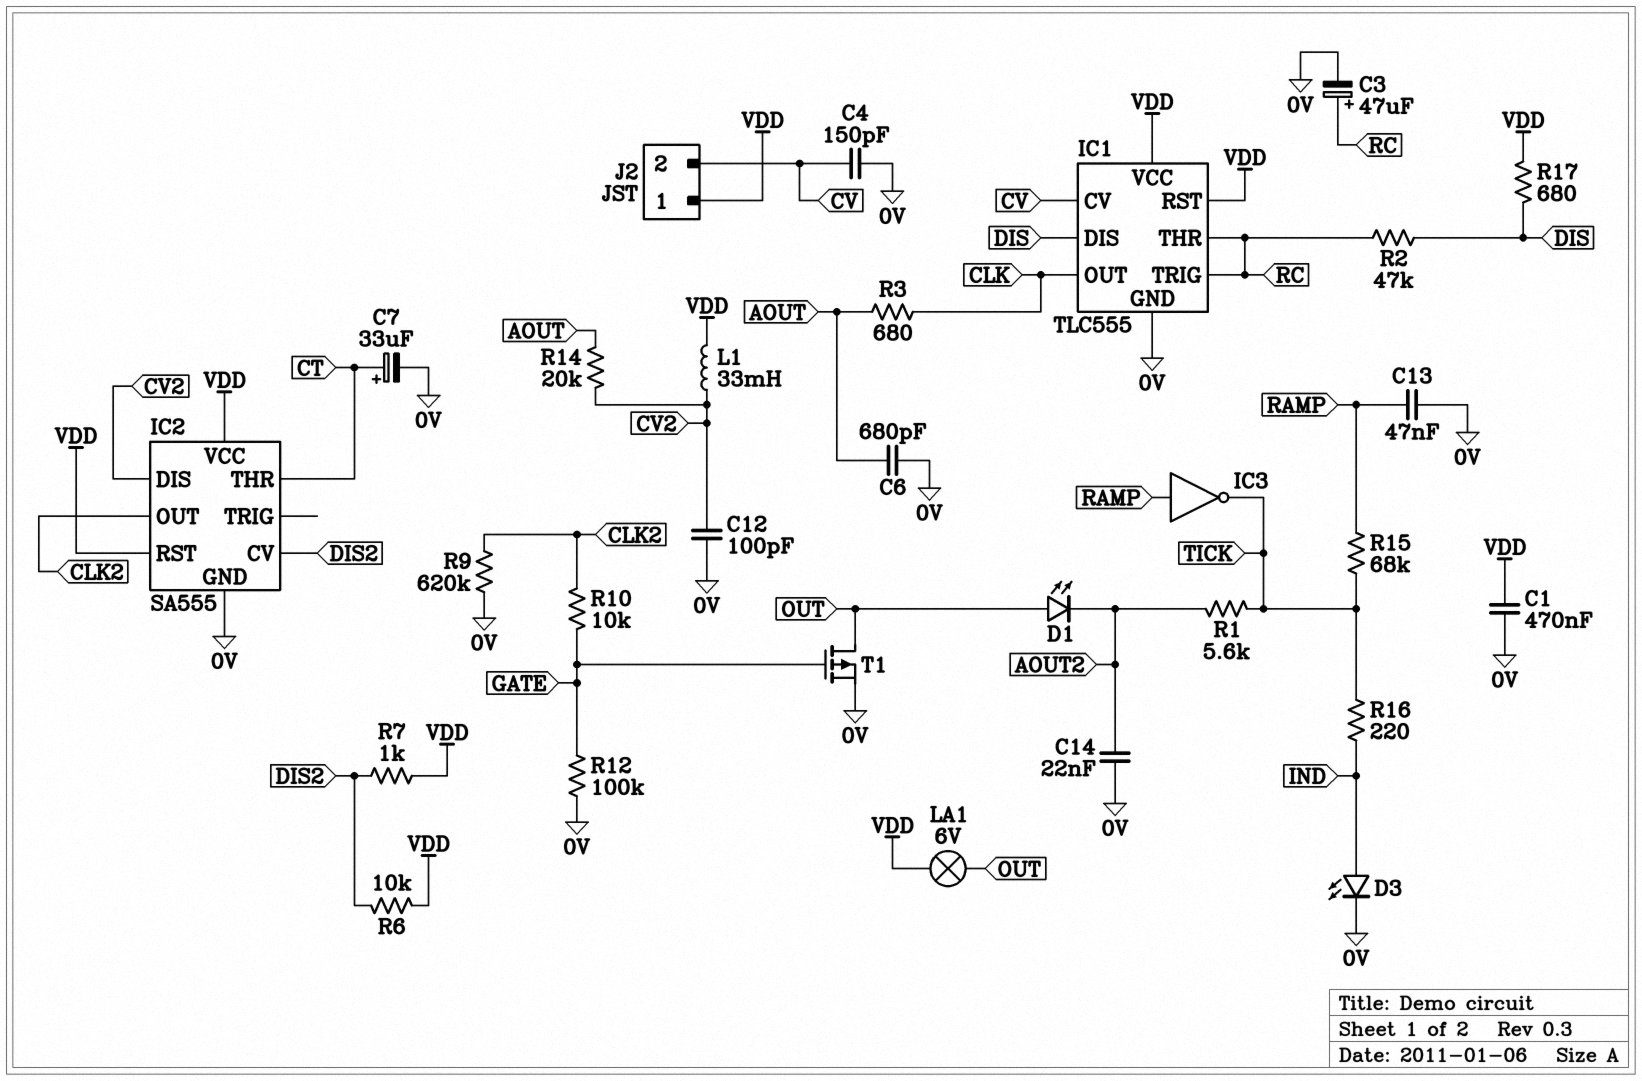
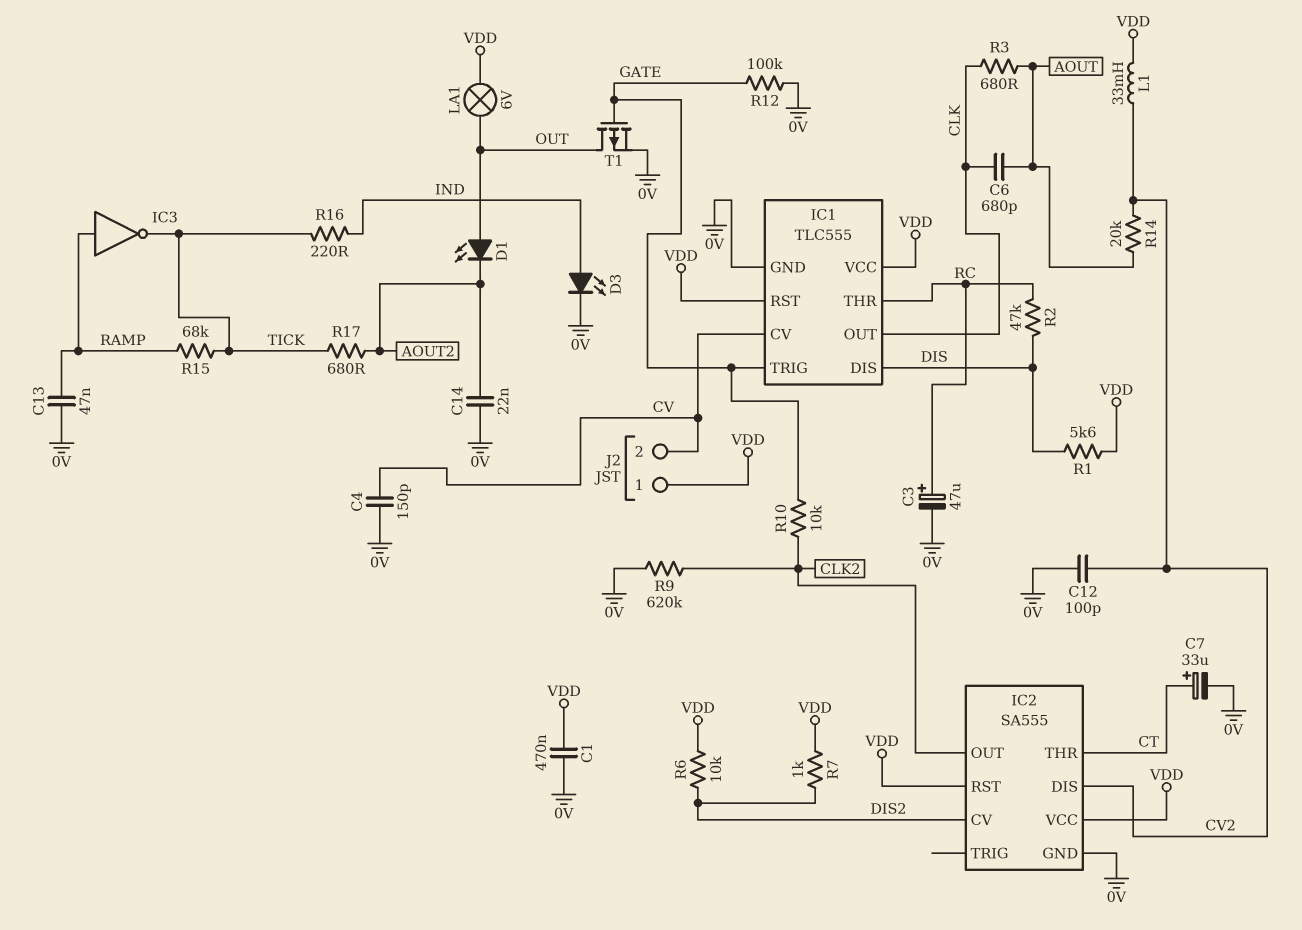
C6: 680pF (0V, AOUT) -> 680pF (AOUT, CLK)
IC1 pin TRIG: RC -> GATE
R1: 5.6k (AOUT2, TICK) -> 5.6k (DIS, VDD)
R17: 680 (DIS, VDD) -> 680 (AOUT2, TICK)

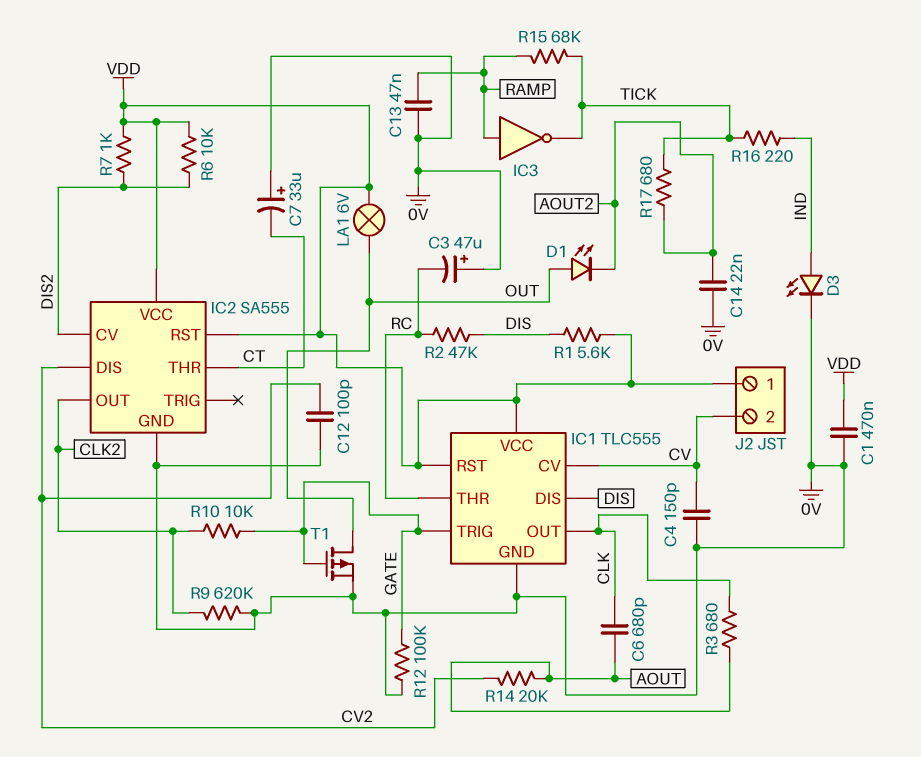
C3: 47uF (plus RC, minus 0V) -> 47uF (plus 0V, minus RC)
C7: 33uF (plus CT, minus 0V) -> 33uF (plus 0V, minus CT)
L1: 33mH (CV2, VDD) -> none

